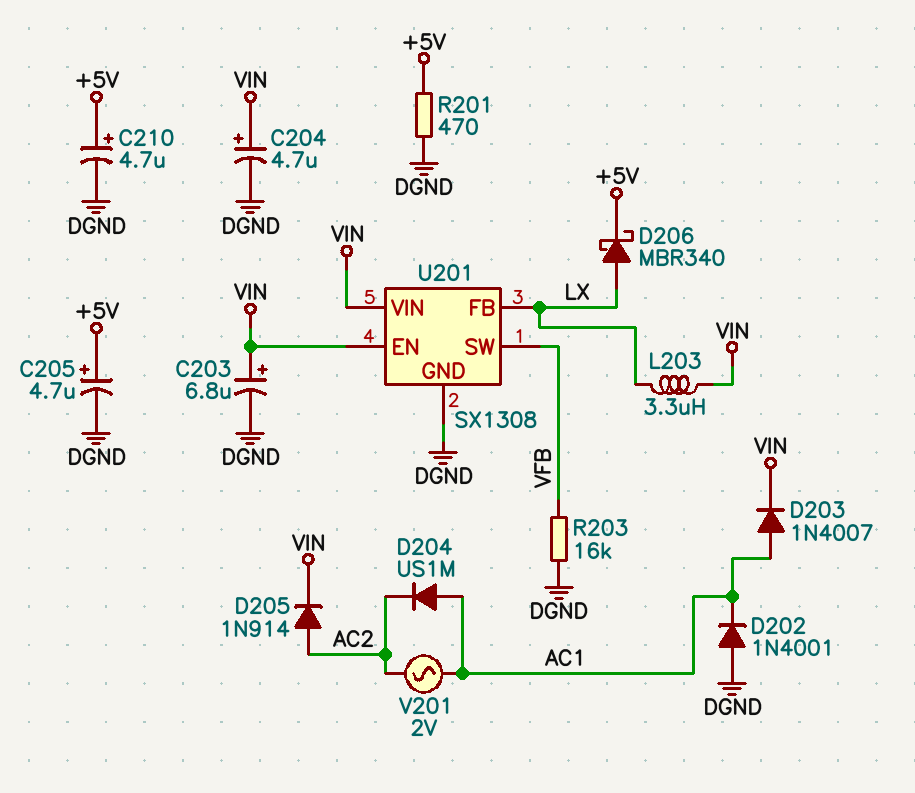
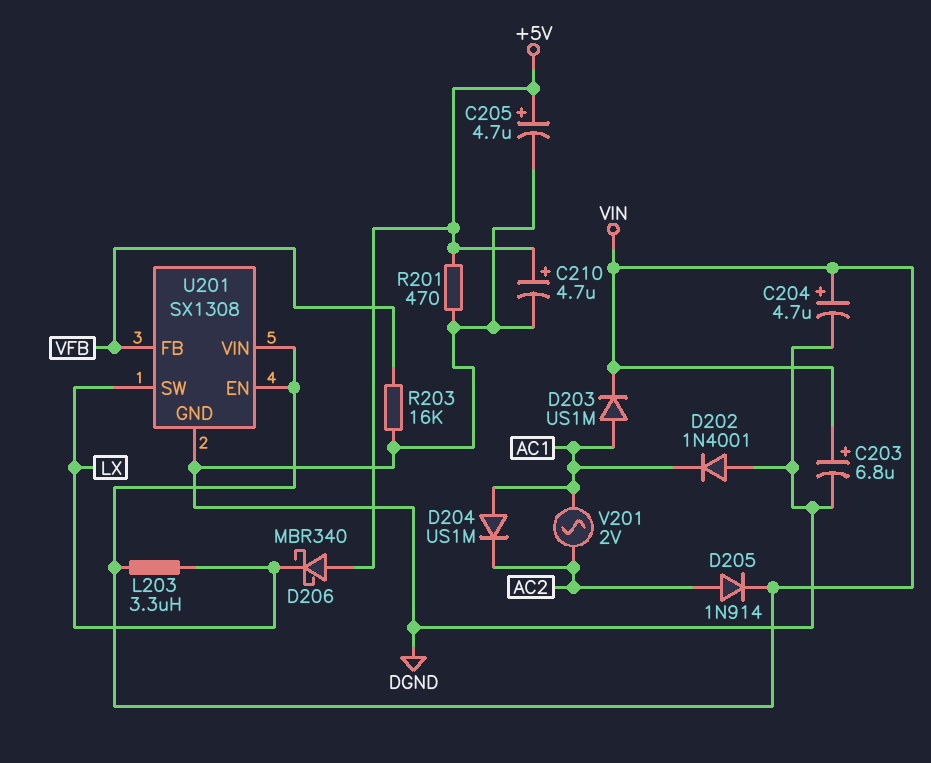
D203: diode 1N4007 (A AC1, K VIN) -> diode US1M (A AC1, K VIN)
D206: schottky MBR340 (A LX, K +5V) -> schottky MBR340 (A +5V, K LX)
U201 pin FB: LX -> VFB
U201 pin SW: VFB -> LX

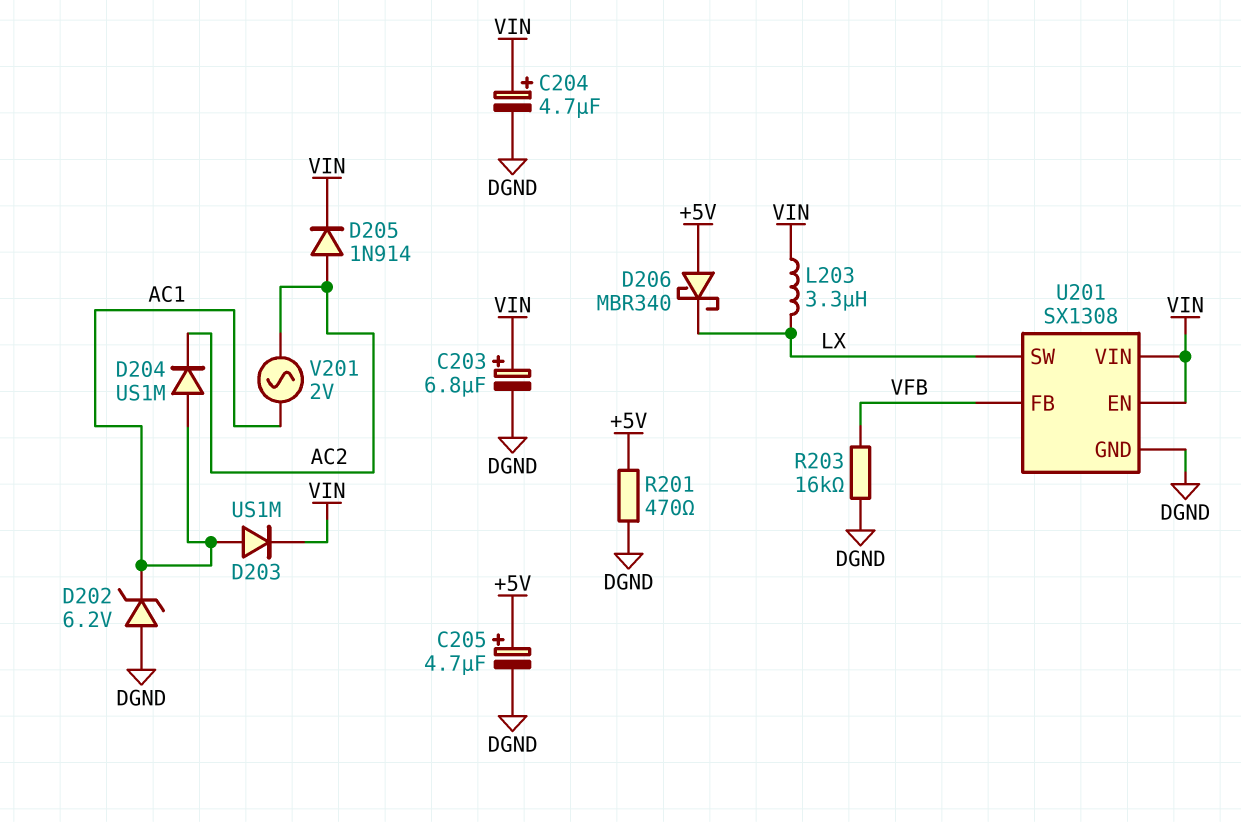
C210: 4.7uF (plus +5V, minus DGND) -> none
D202: diode 1N4001 (A DGND, K AC1) -> zener 6.2V (A DGND, K AC1)

